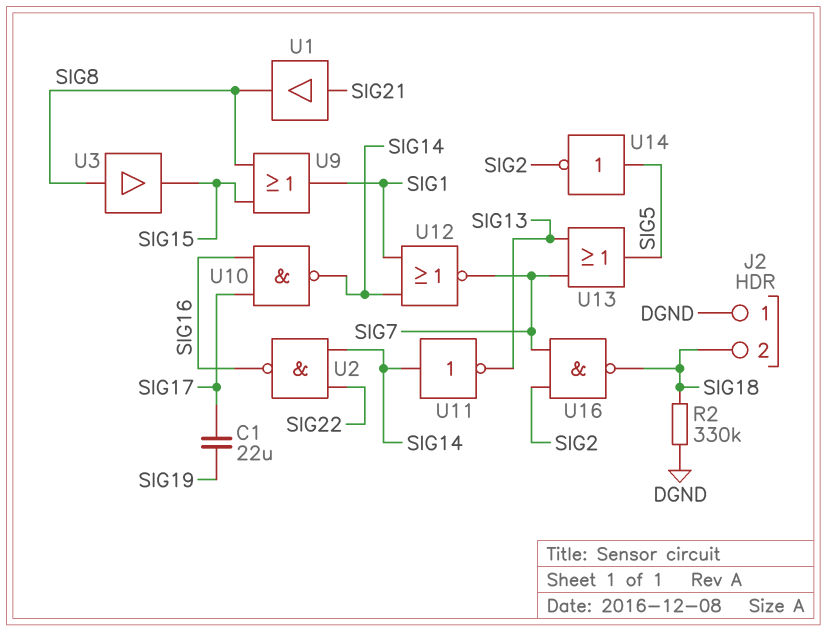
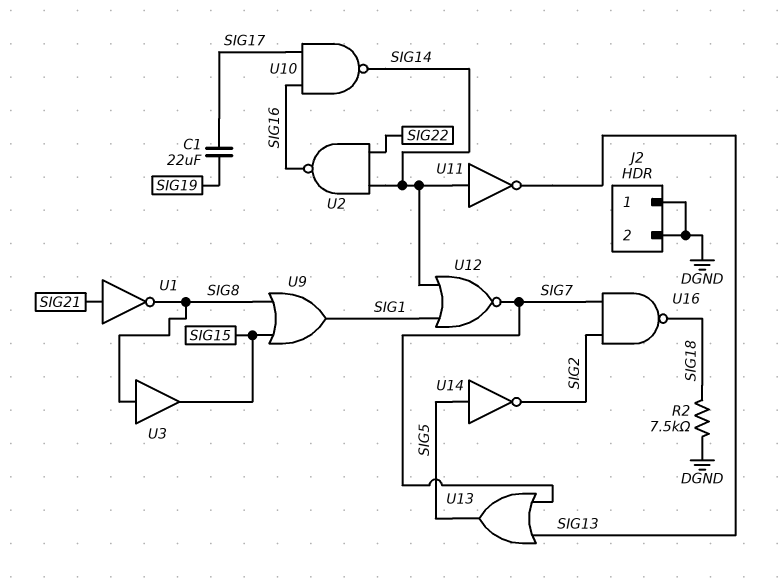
J2 pin 2: SIG18 -> DGND
R2: 330k (DGND, SIG18) -> 7.5k (DGND, SIG18)
U1: buffer (in SIG21, out SIG8) -> NOT (in SIG21, out SIG8)

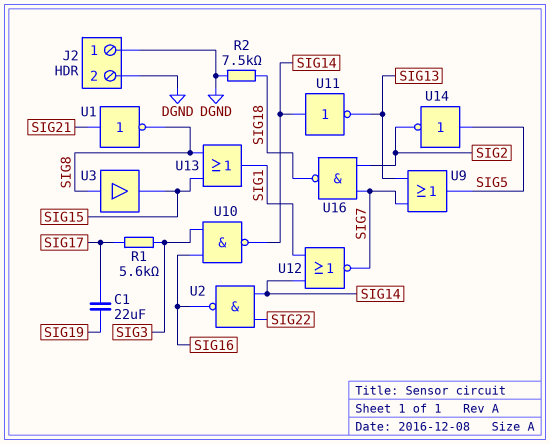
R1: none -> 5.6k (SIG3, SIG17)
U9: OR (in SIG8, in SIG15, out SIG1) -> OR (in SIG7, in SIG13, out SIG5)
U10: NAND (in SIG16, in SIG17, out SIG14) -> NAND (in SIG3, in SIG16, out SIG14)
U13: OR (in SIG7, in SIG13, out SIG5) -> OR (in SIG8, in SIG15, out SIG1)

